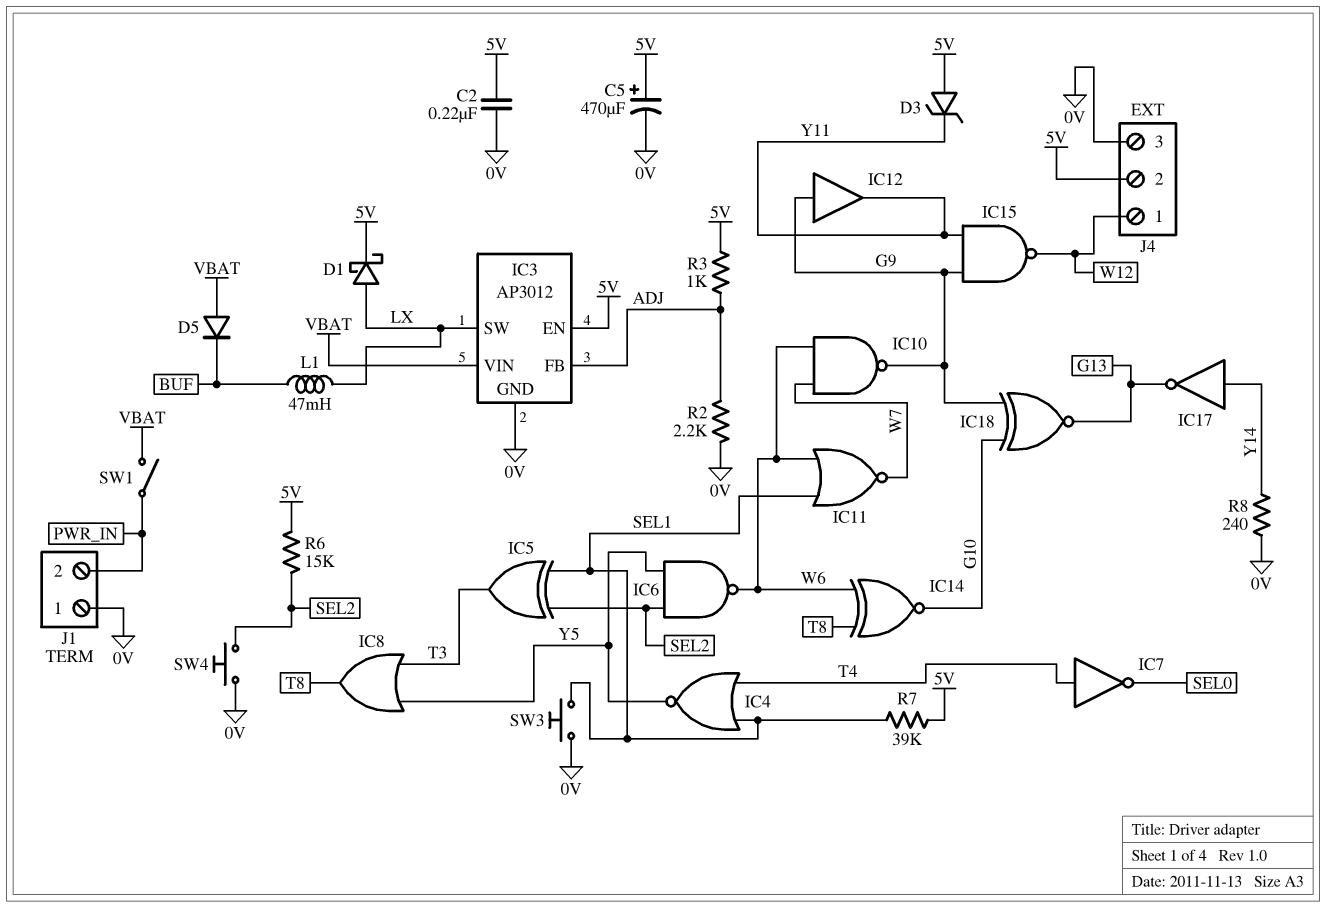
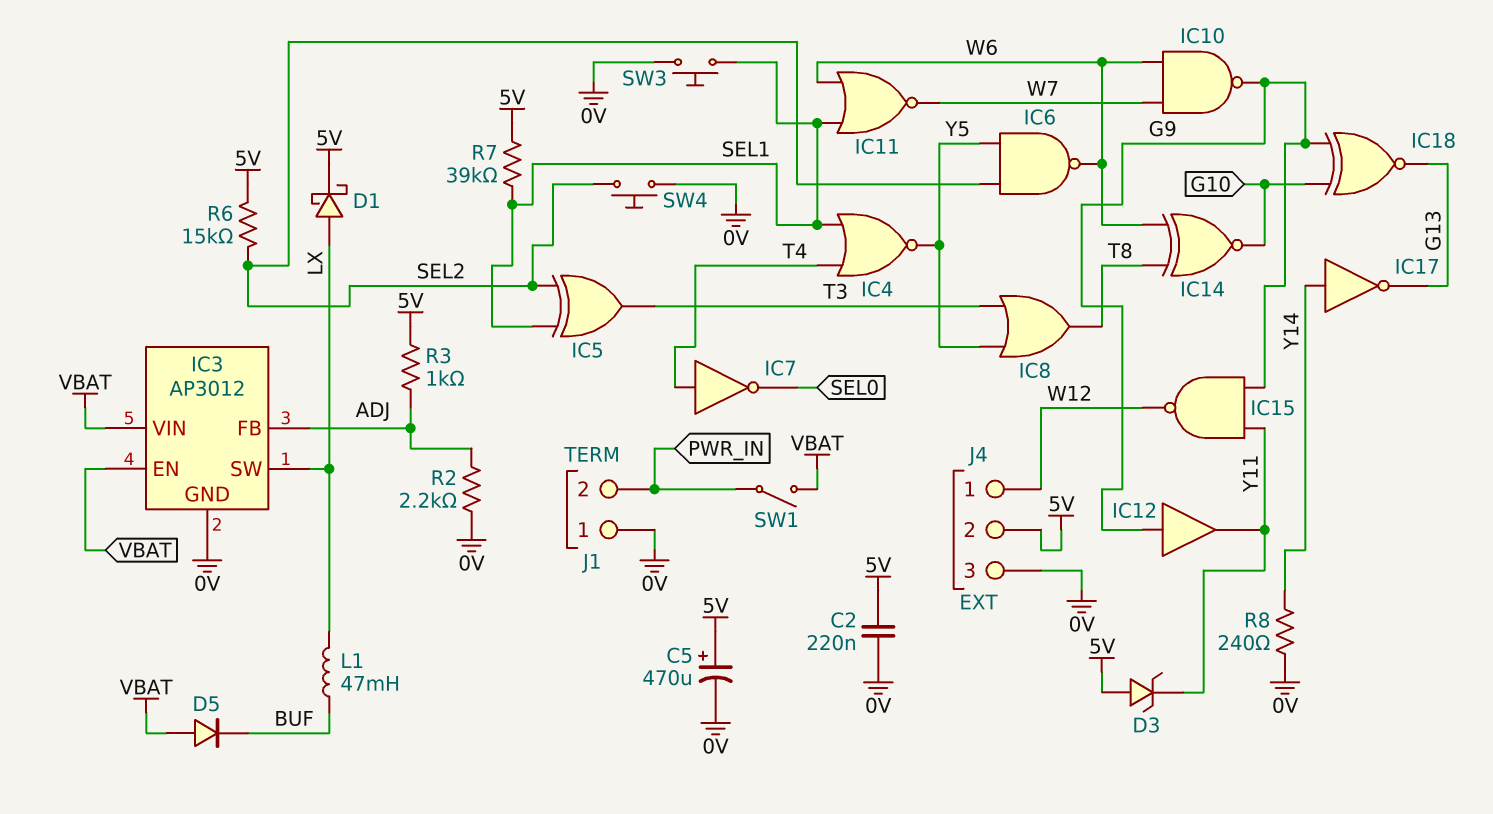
IC3 pin EN: 5V -> VBAT

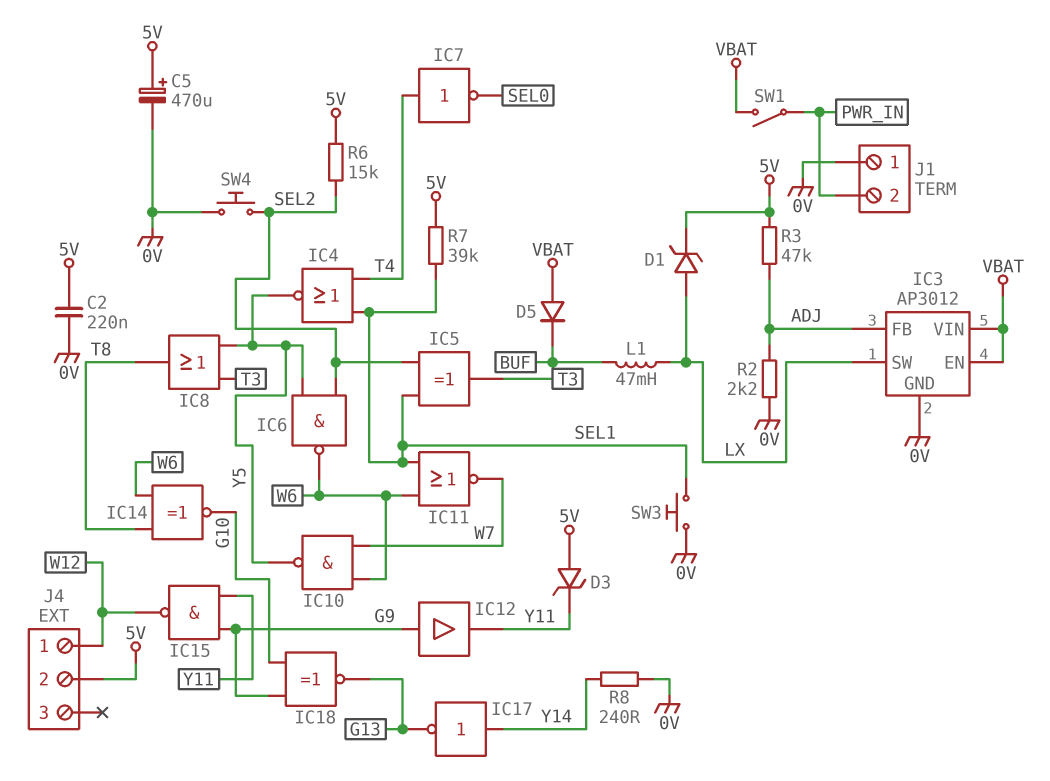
D1: schottky (A LX, K 5V) -> zener (A LX, K 5V)
IC10: NAND (in W6, in W7, out G9) -> NAND (in W6, in W7, out Y5)
J4 pin 3: 0V -> none
R3: 1k (5V, ADJ) -> 47k (5V, ADJ)

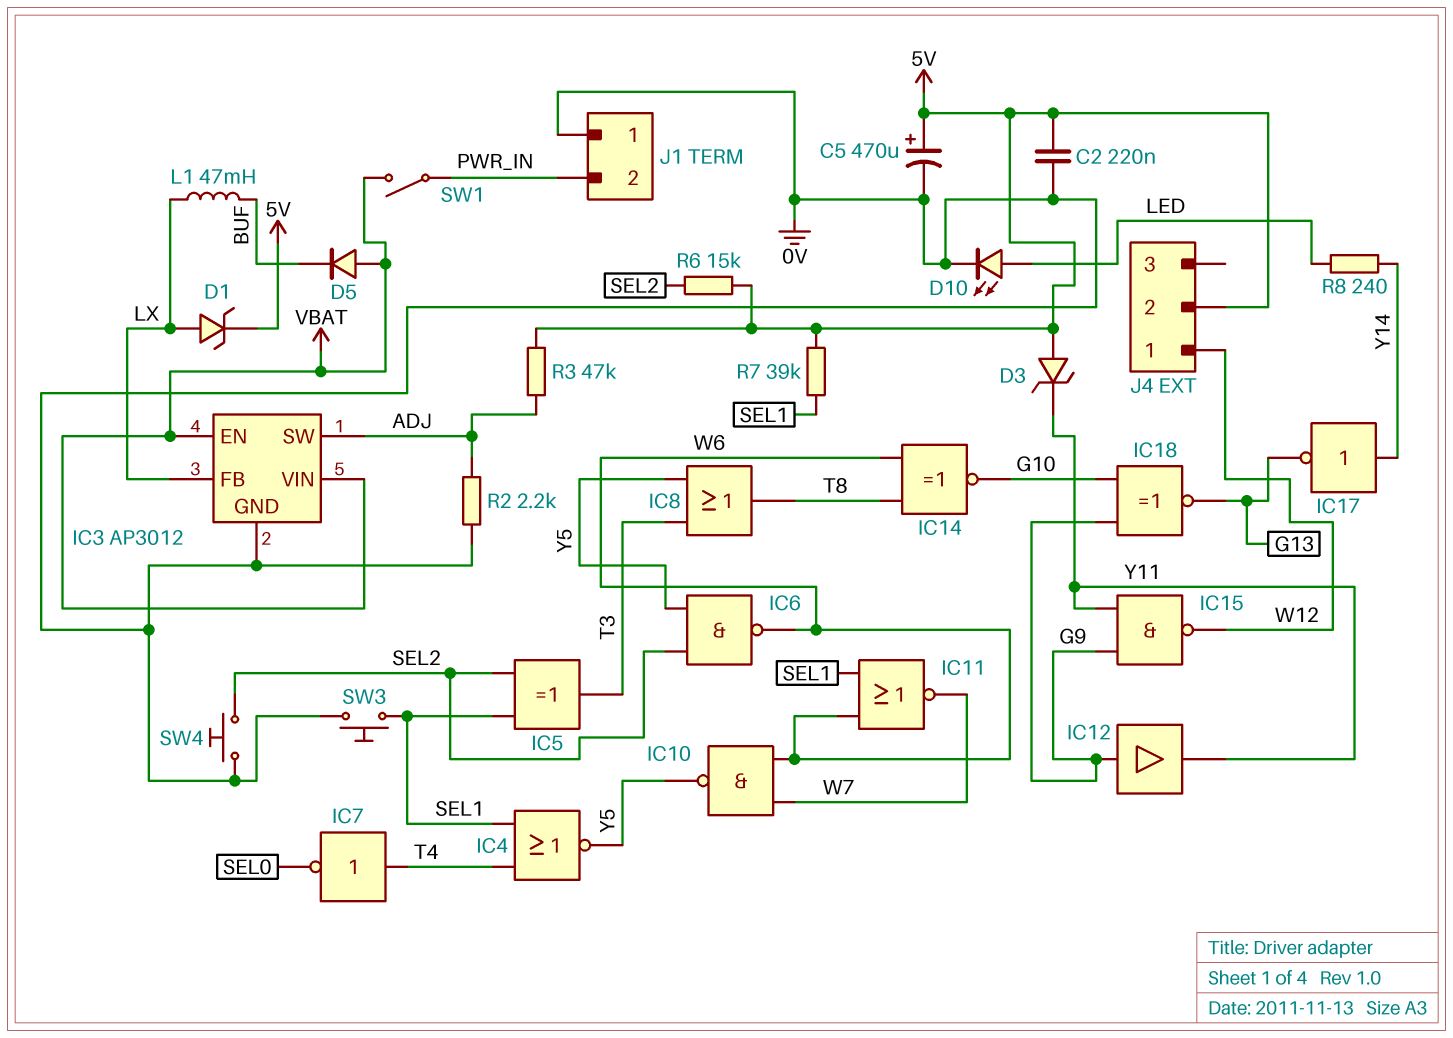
D10: none -> LED (A LED, K 0V)
IC3 pin FB: ADJ -> LX
IC3 pin SW: LX -> ADJ
R8: 240 (0V, Y14) -> 240 (LED, Y14)

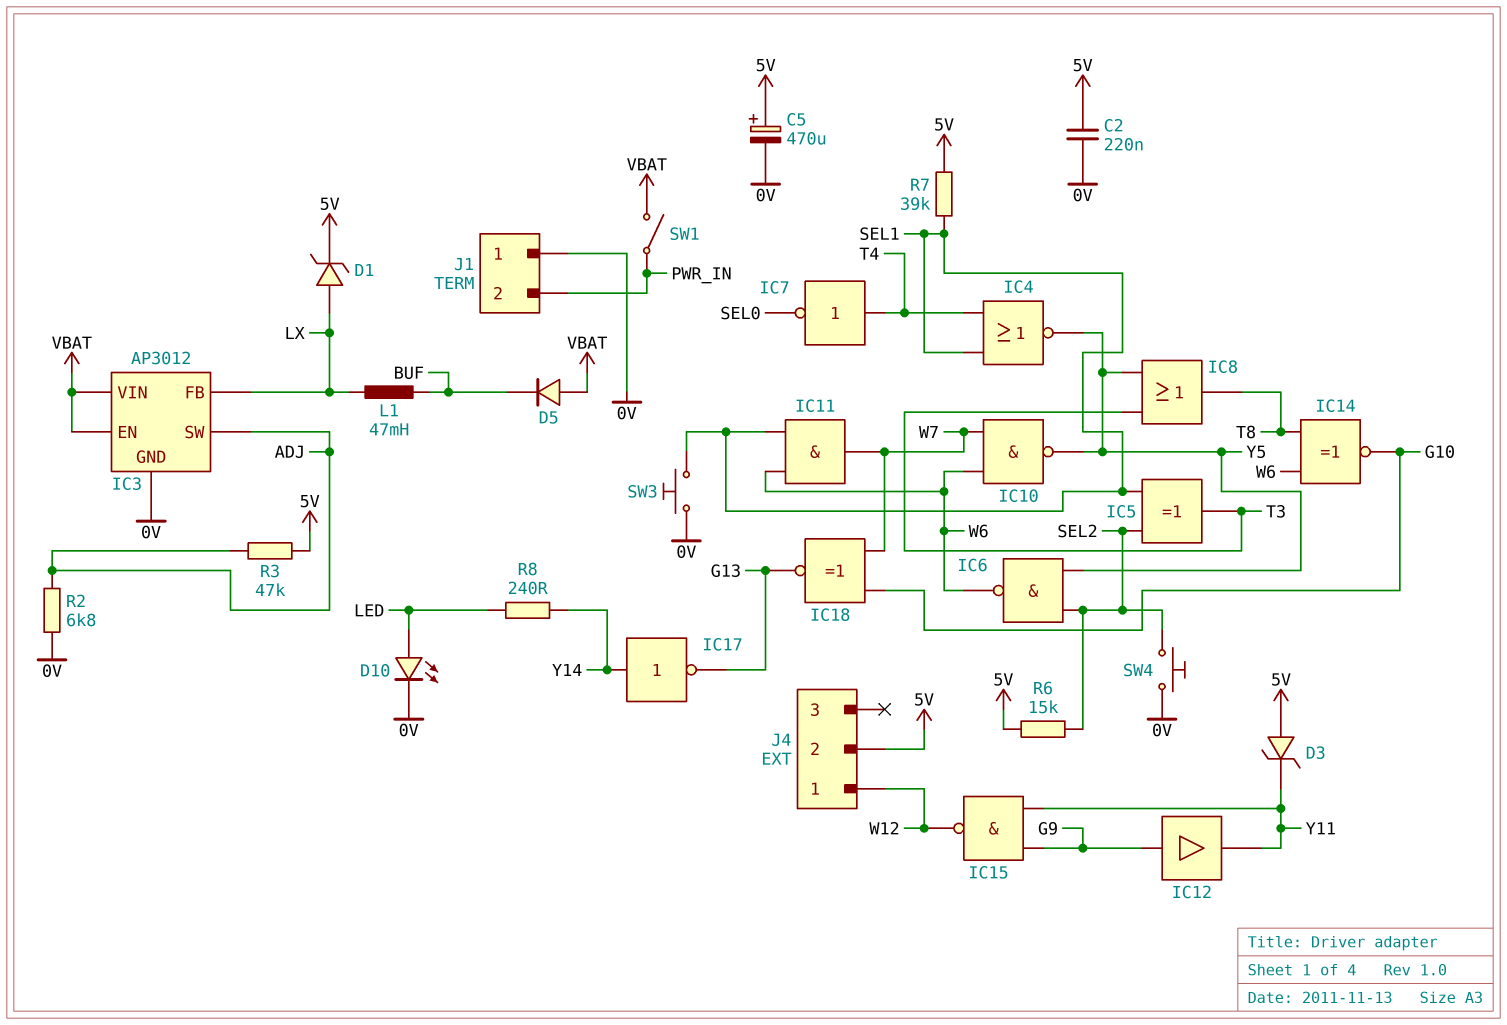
IC11: NOR (in SEL1, in W6, out W7) -> AND (in SEL1, in W6, out W7)
IC18: XNOR (in G9, in G10, out G13) -> XNOR (in G10, in W7, out G13)
R2: 2.2k (0V, ADJ) -> 6.8k (0V, ADJ)

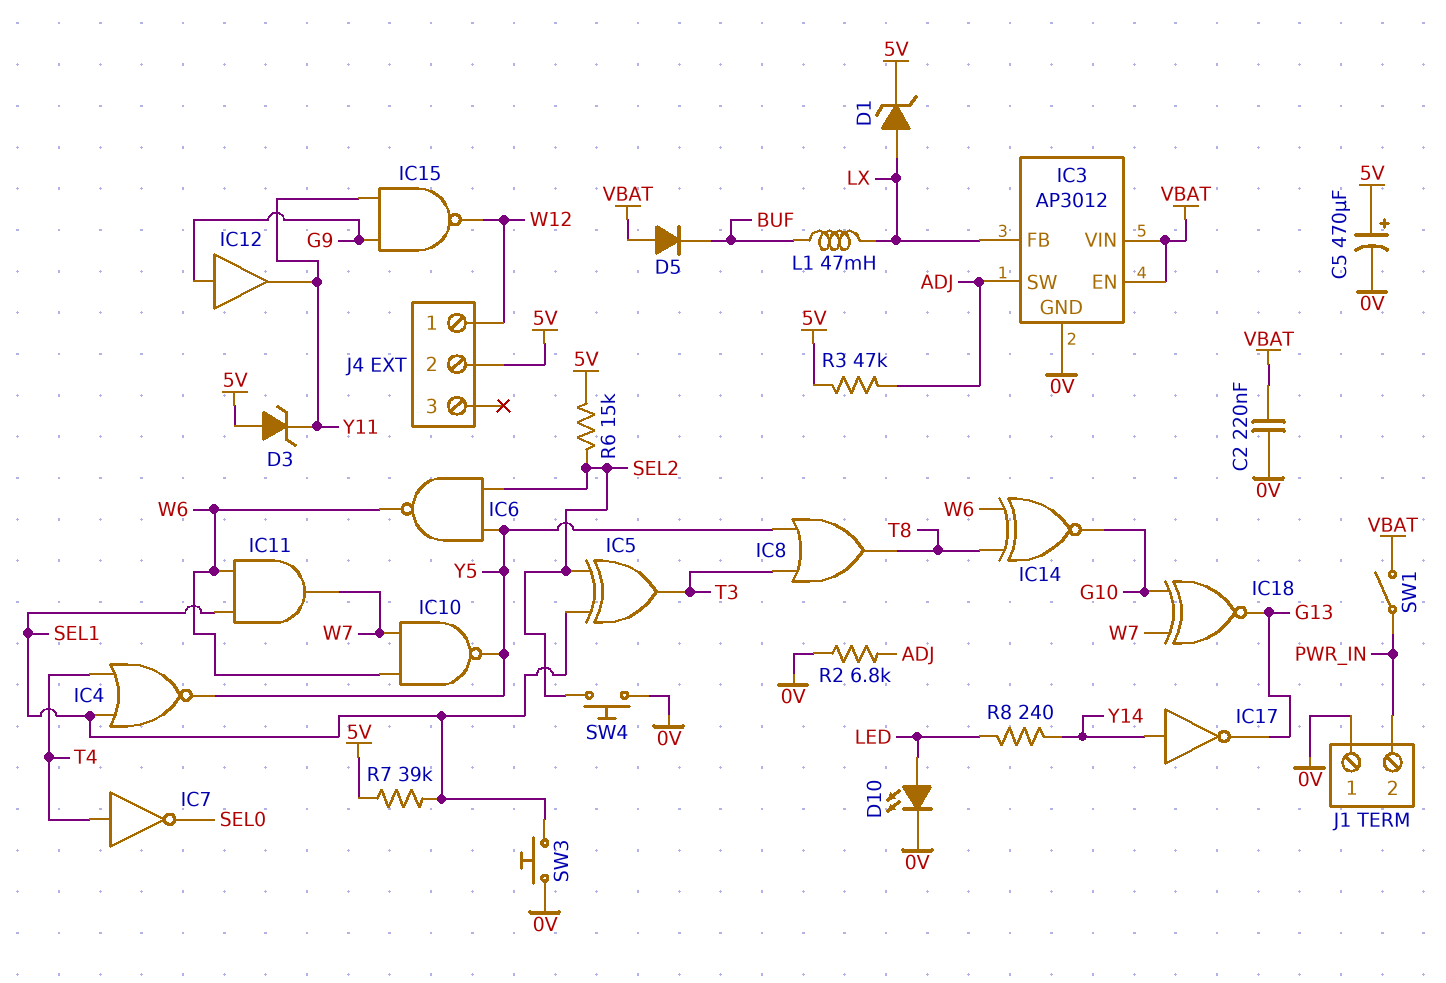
C2: 220nF (0V, 5V) -> 220nF (0V, VBAT)

